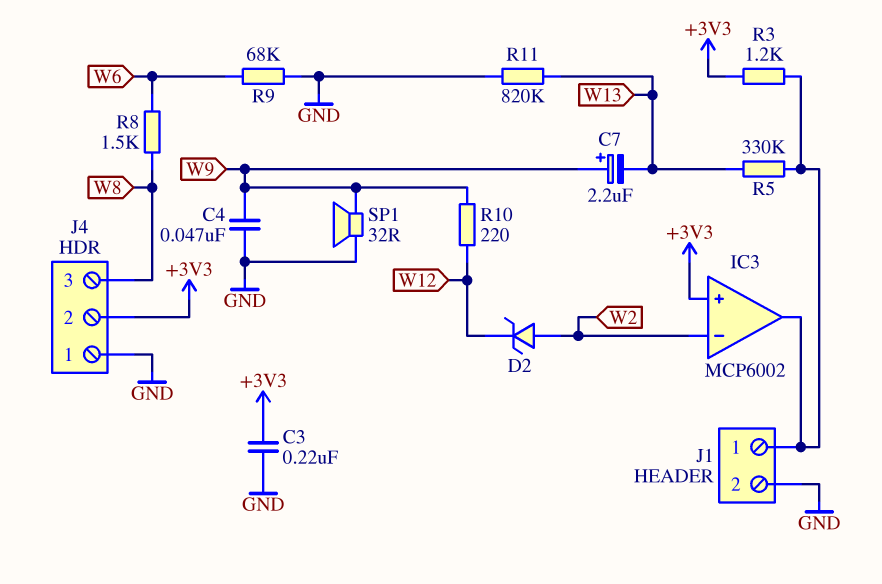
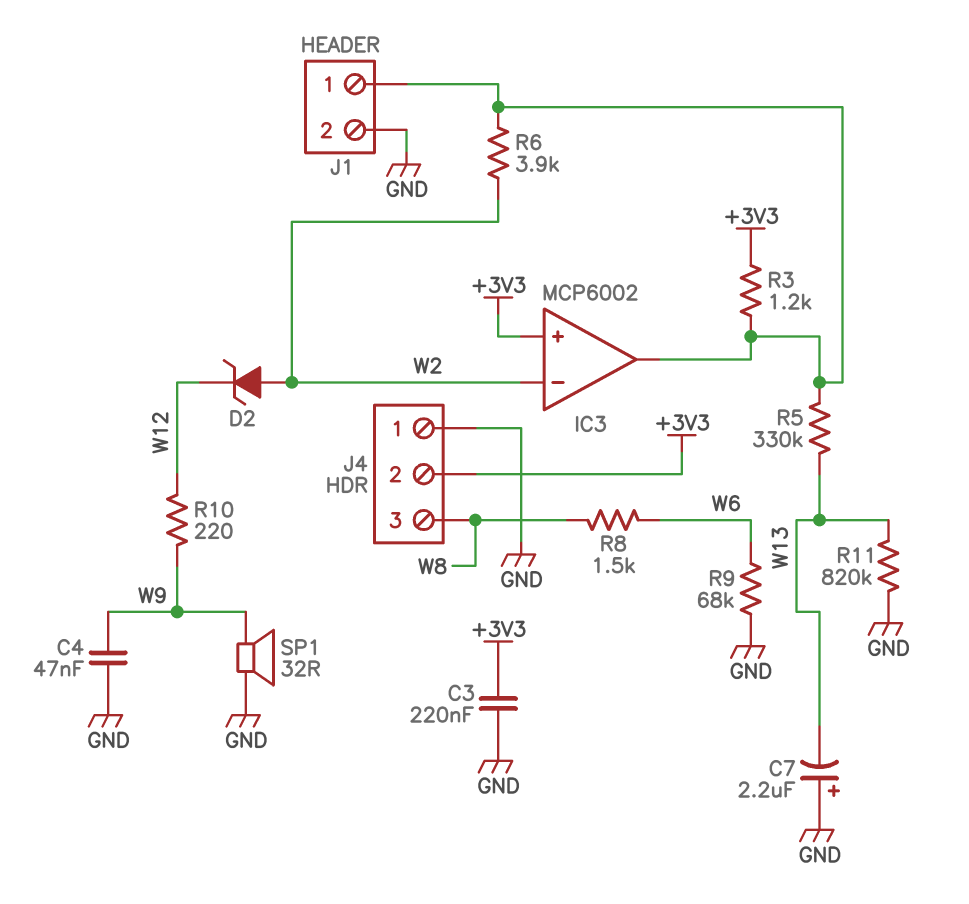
C7: 2.2uF (plus W9, minus W13) -> 2.2uF (plus GND, minus W13)
R6: none -> 3.9k (IC3/out, W2)

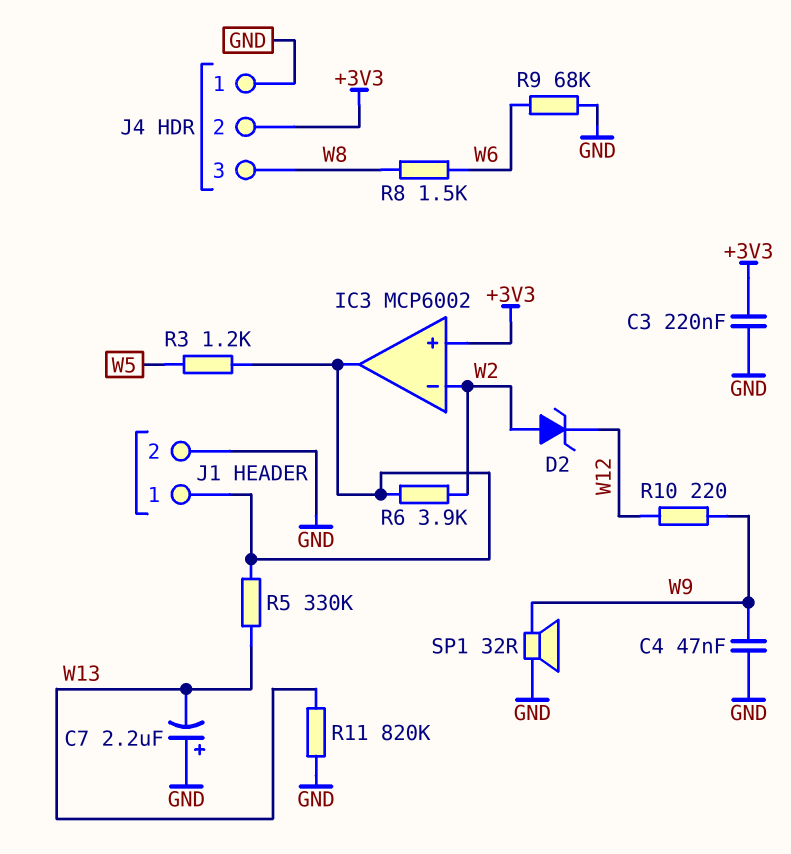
R3: 1.2k (+3V3, IC3/out) -> 1.2k (IC3/out, W5)

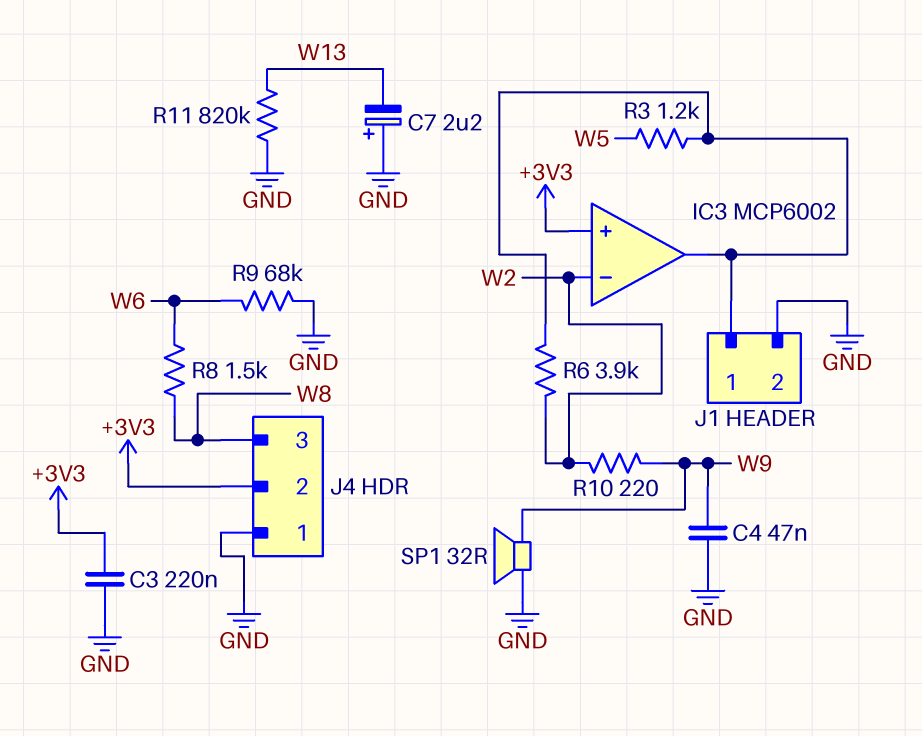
D2: zener (A W2, K W12) -> none
R5: 330k (IC3/out, W13) -> none
R10: 220 (W9, W12) -> 220 (W2, W9)

